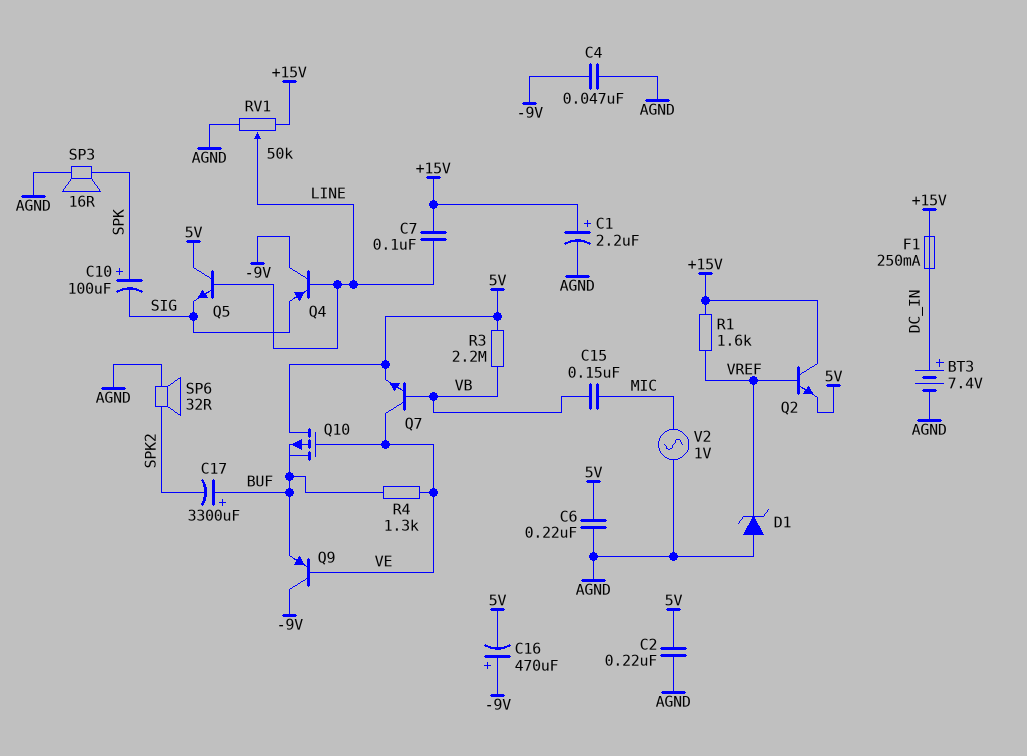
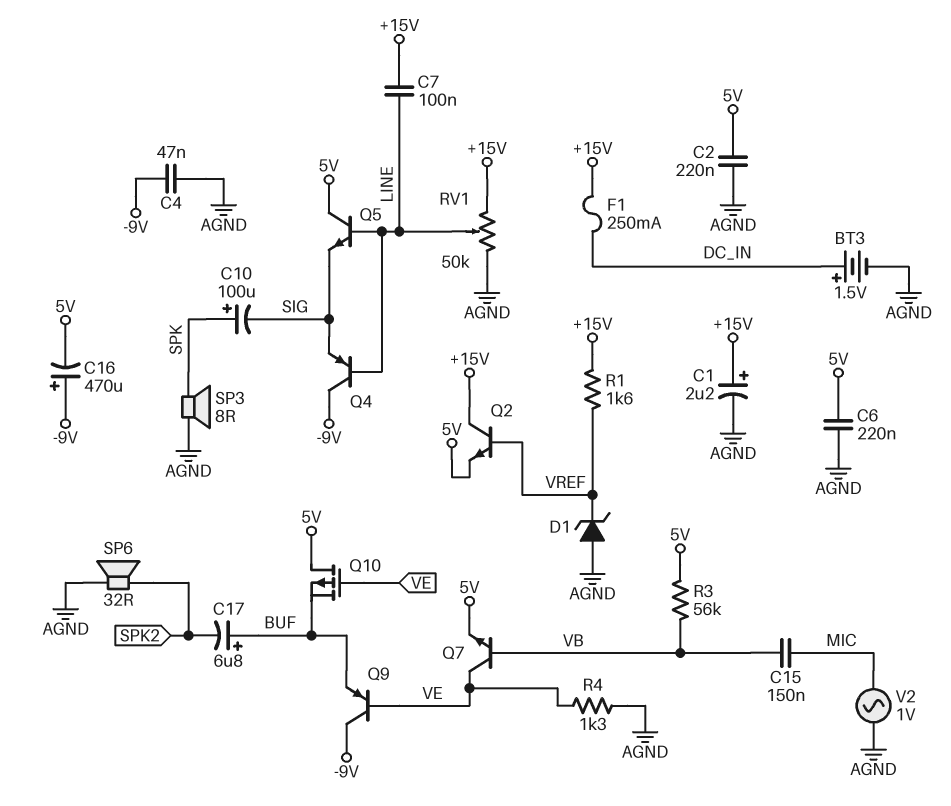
BT3: 7.4V (plus DC_IN, minus AGND) -> 1.5V (plus DC_IN, minus AGND)
C17: 3300uF (plus BUF, minus SPK2) -> 6.8uF (plus BUF, minus SPK2)
R3: 2.2M (5V, VB) -> 56k (5V, VB)
R4: 1.3k (BUF, VE) -> 1.3k (AGND, VE)
SP3: speaker 16R (AGND, SPK) -> speaker 8R (AGND, SPK)

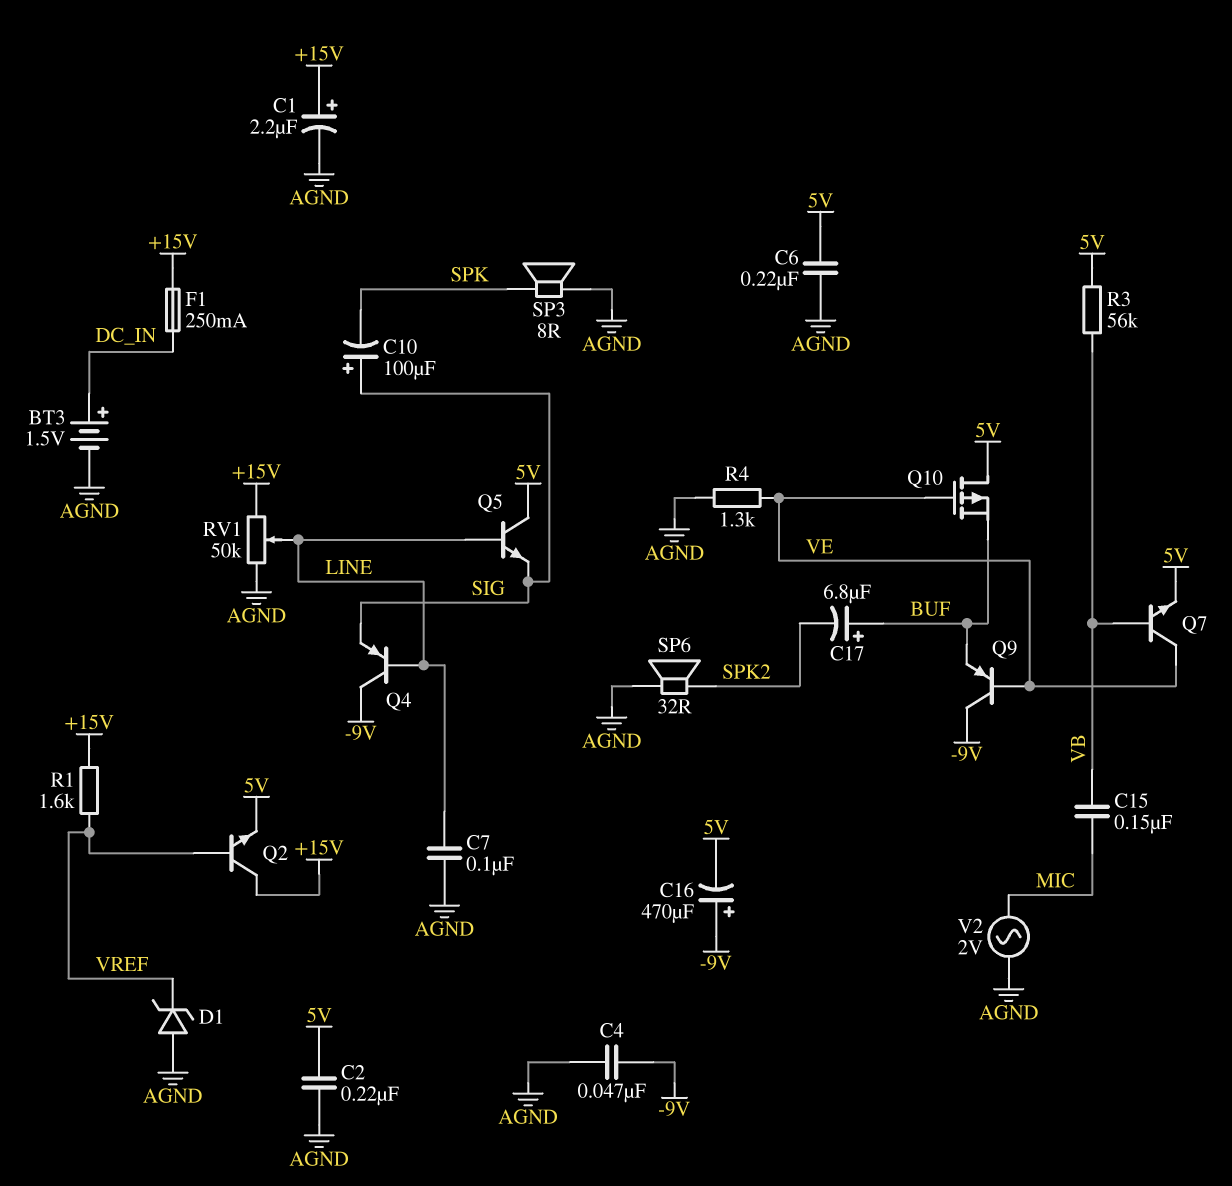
C7: 100nF (+15V, LINE) -> 100nF (AGND, LINE)
C10: 100uF (plus SPK, minus SIG) -> 100uF (plus SIG, minus SPK)
V2: AC 1V (AGND, MIC) -> AC 2V (AGND, MIC)

